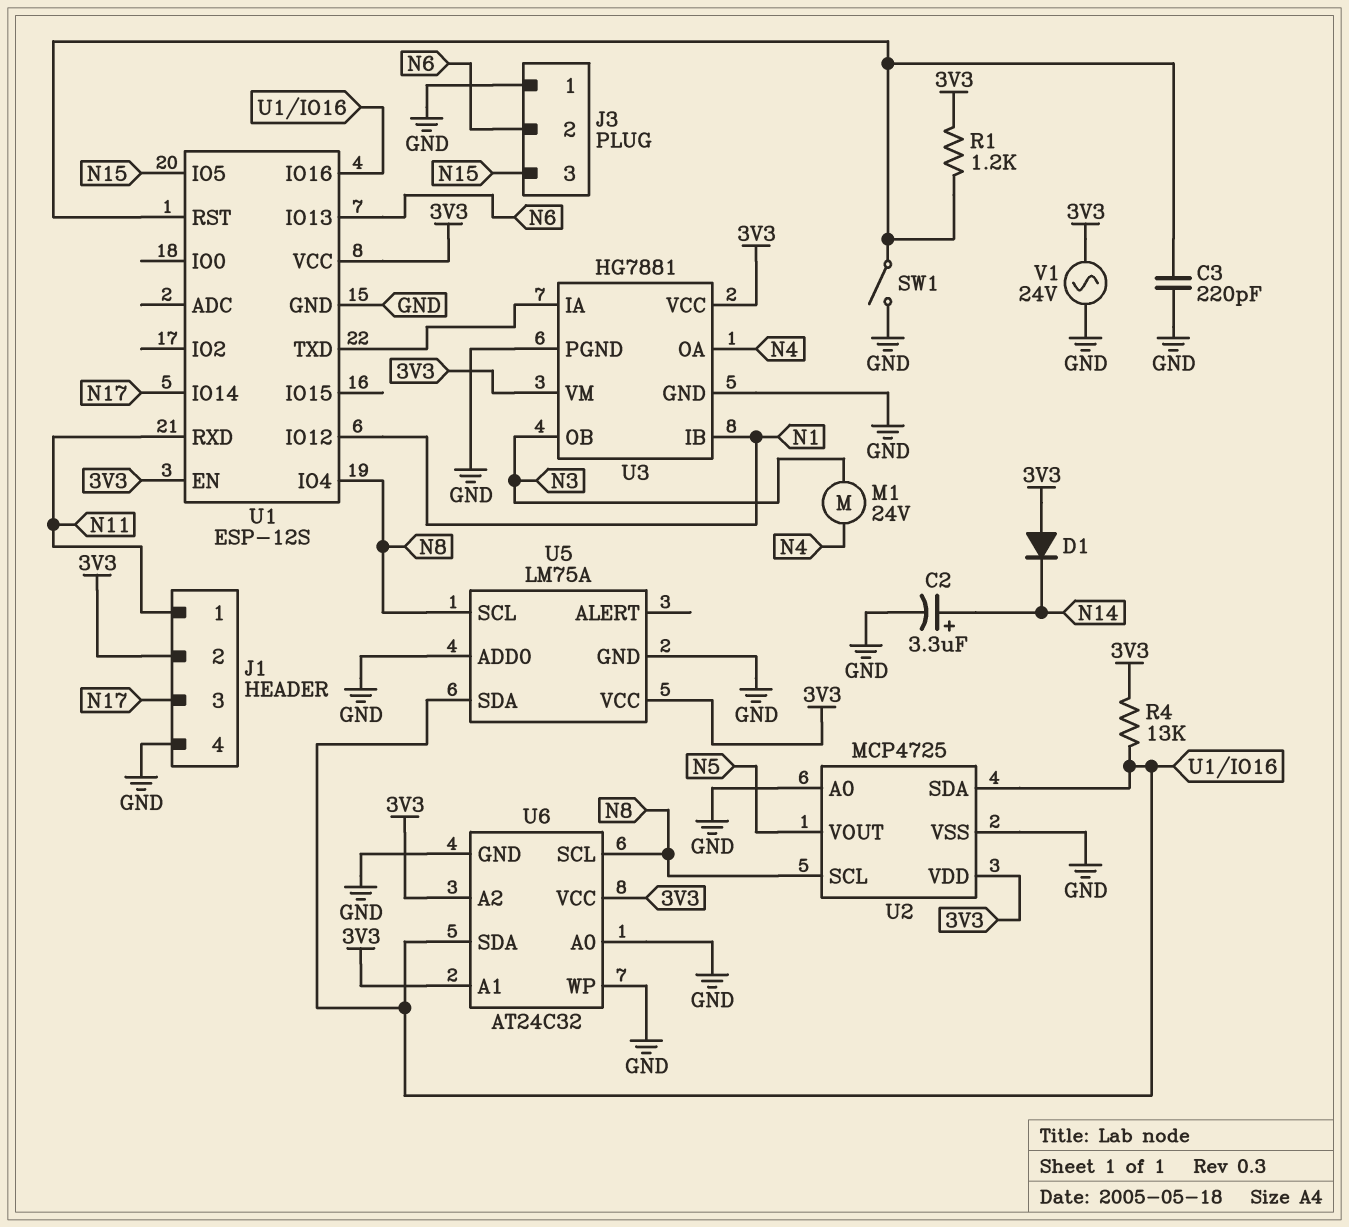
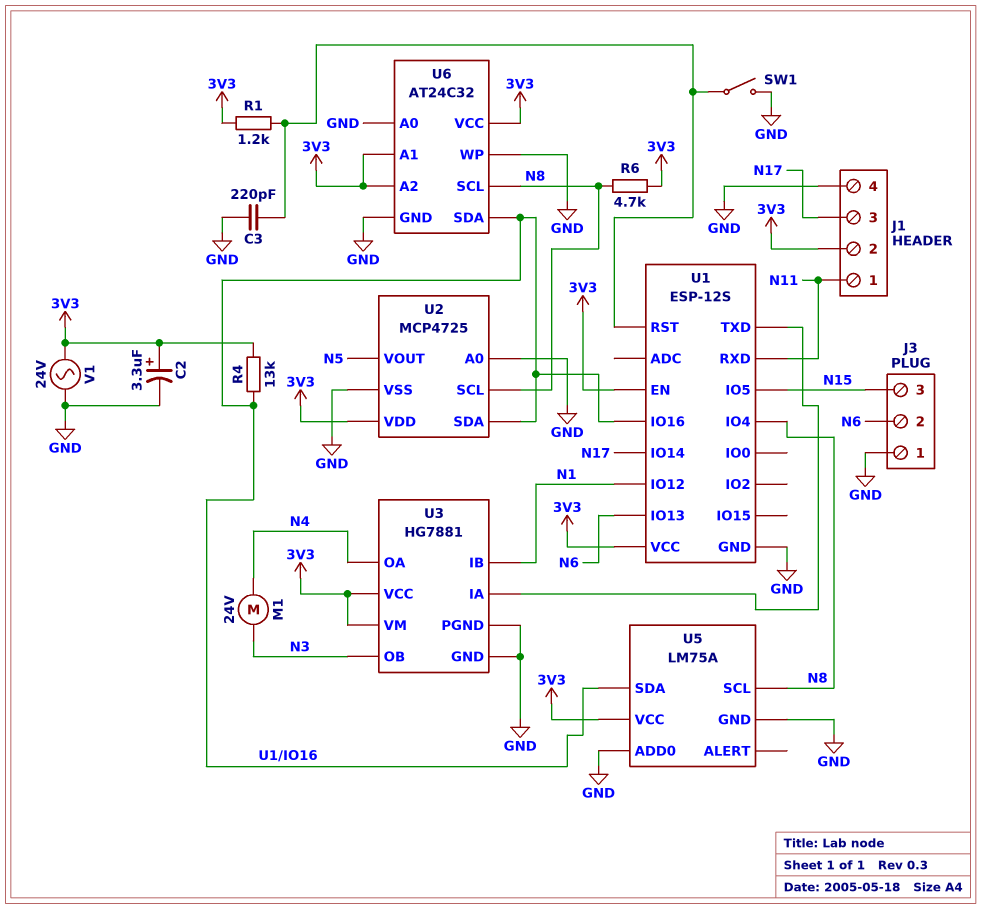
C2: 3.3uF (plus N14, minus GND) -> 3.3uF (plus 3V3, minus GND)
D1: diode (A 3V3, K N14) -> none
R6: none -> 4.7k (3V3, N8)

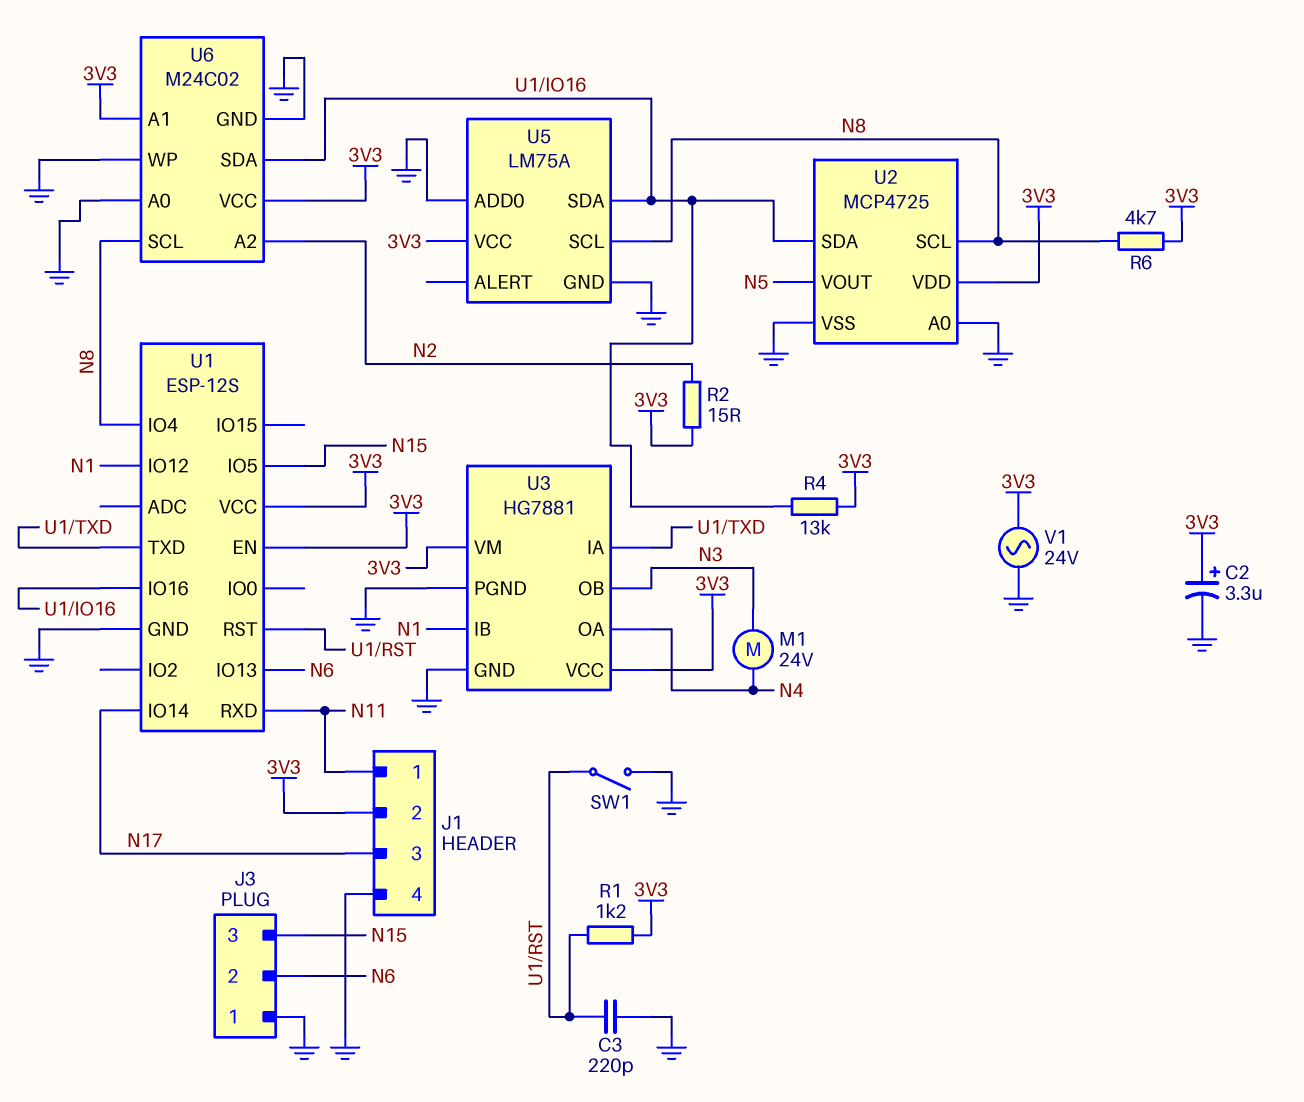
R2: none -> 15 (3V3, N2)
U6: AT24C32 -> M24C02
U6 pin A2: 3V3 -> N2

